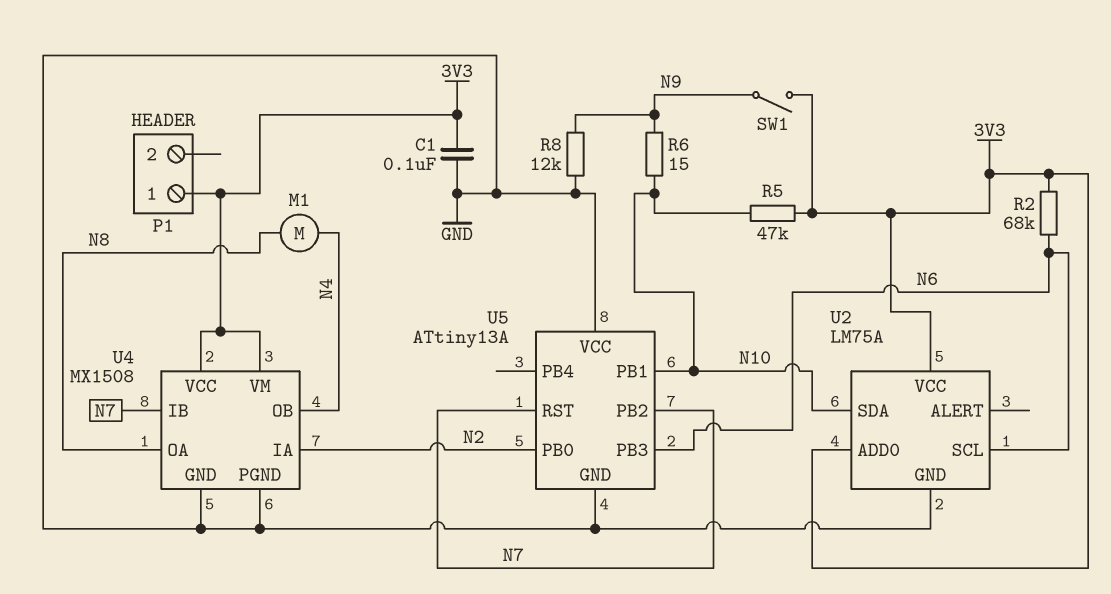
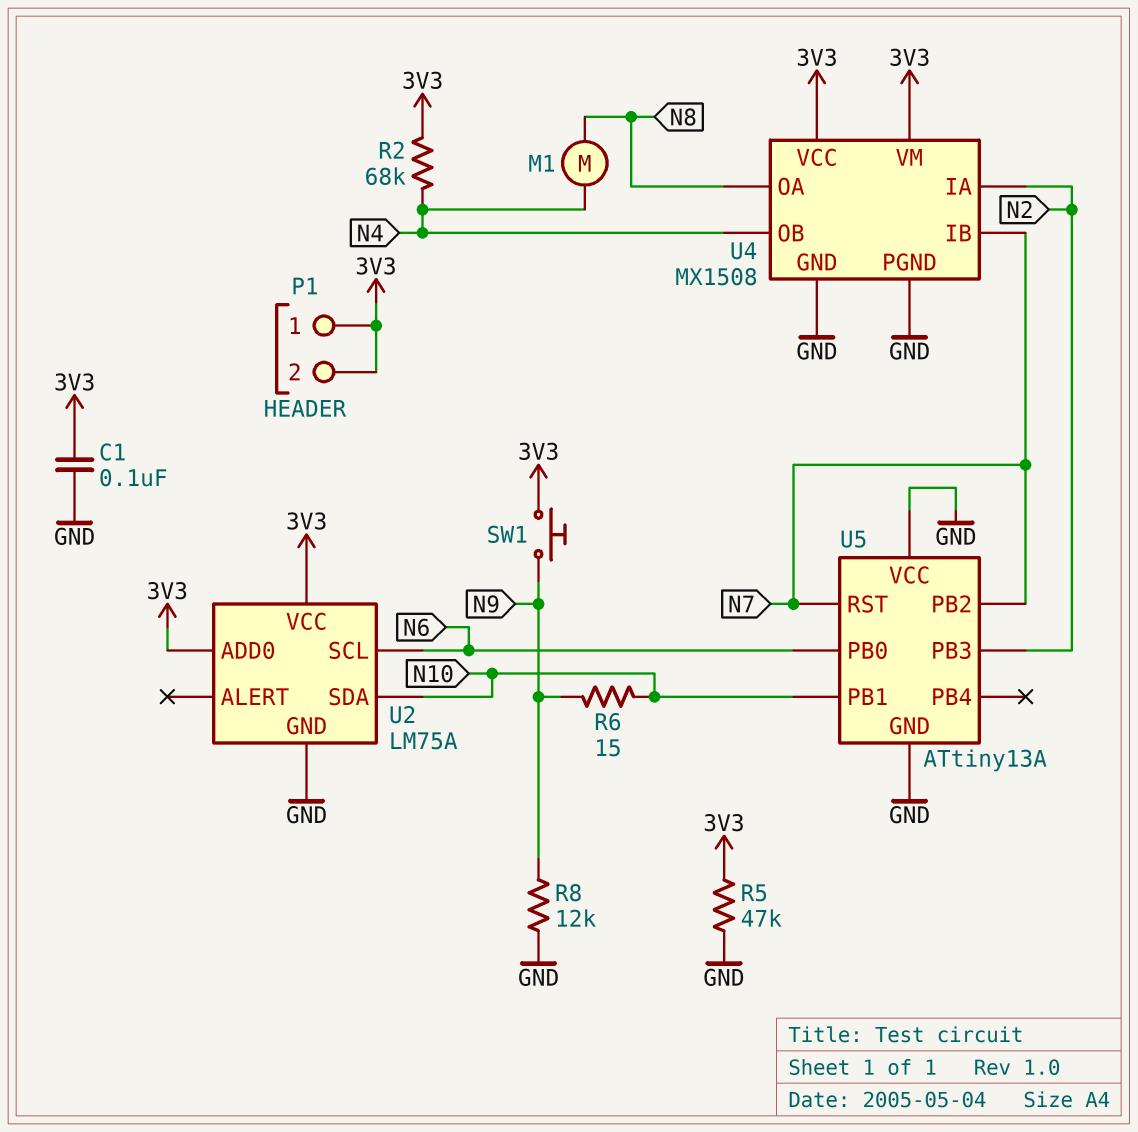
P1 pin 2: none -> 3V3
R2: 68k (3V3, N6) -> 68k (3V3, N4)
R5: 47k (3V3, N10) -> 47k (3V3, GND)
SW1: switch (3V3, N9) -> button (3V3, N9)
U5 pin PB0: N2 -> N6
U5 pin PB3: N6 -> N2

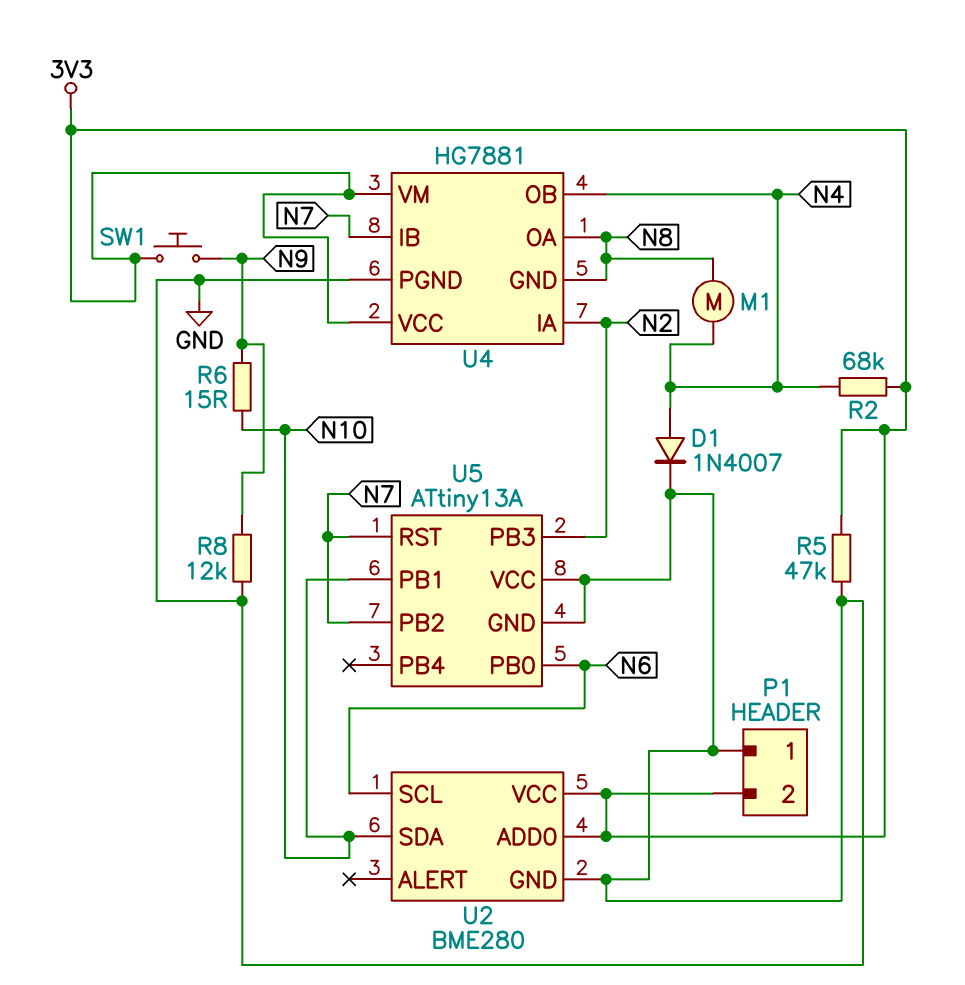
C1: 100nF (3V3, GND) -> none
D1: none -> diode 1N4007 (A N4, K GND)
P1 pin 1: 3V3 -> GND
U2: LM75A -> BME280
U4: MX1508 -> HG7881
U4 pin GND: GND -> N8

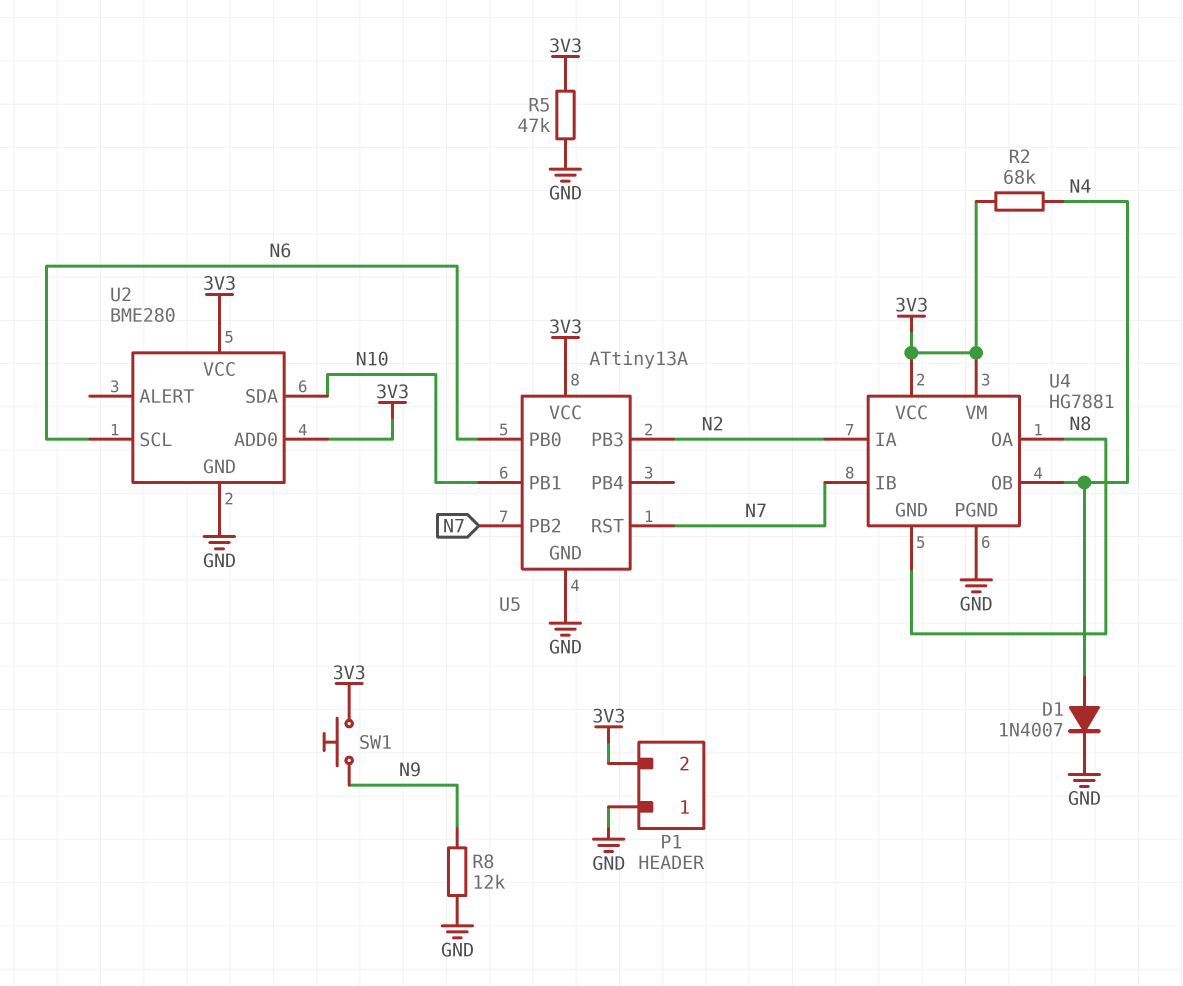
M1: motor (N4, N8) -> none
R6: 15 (N9, N10) -> none
U5 pin VCC: GND -> 3V3

